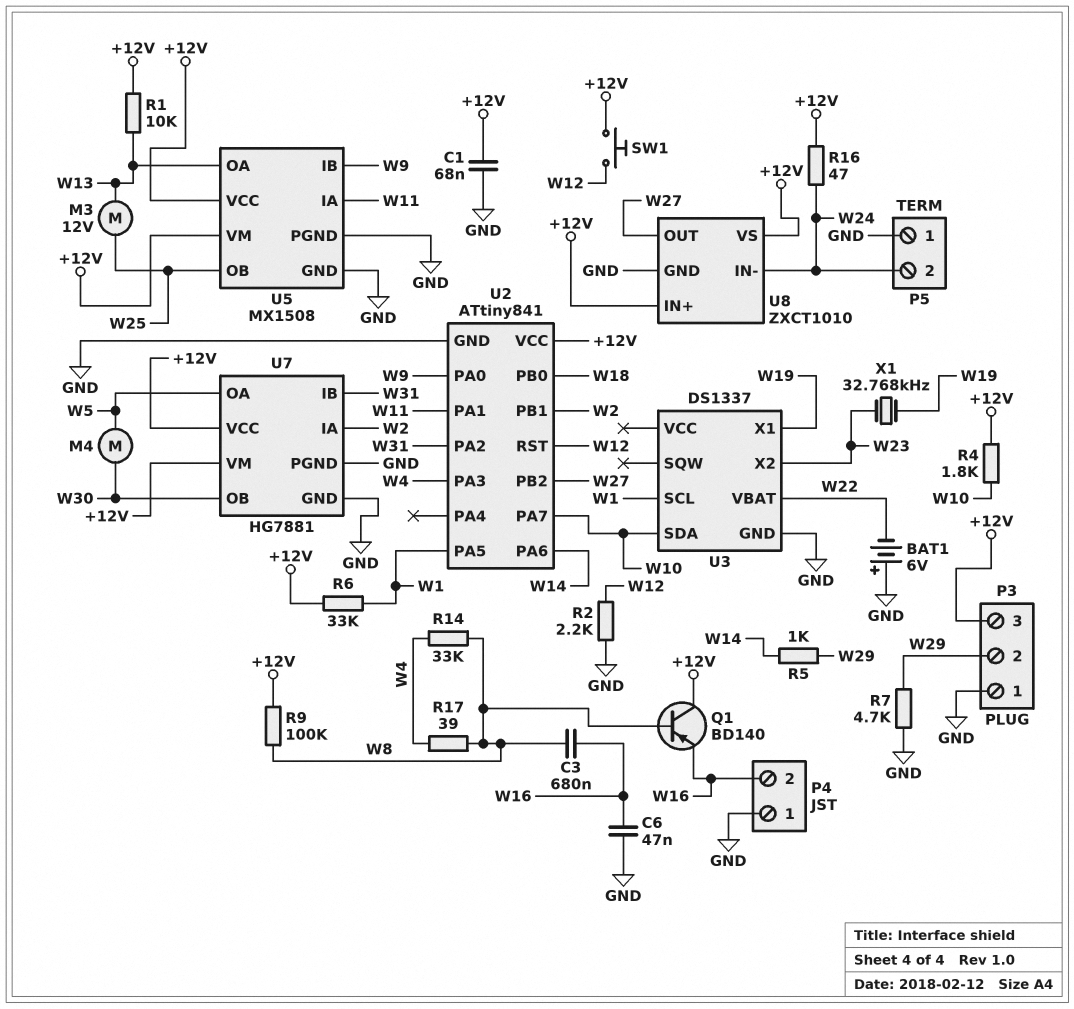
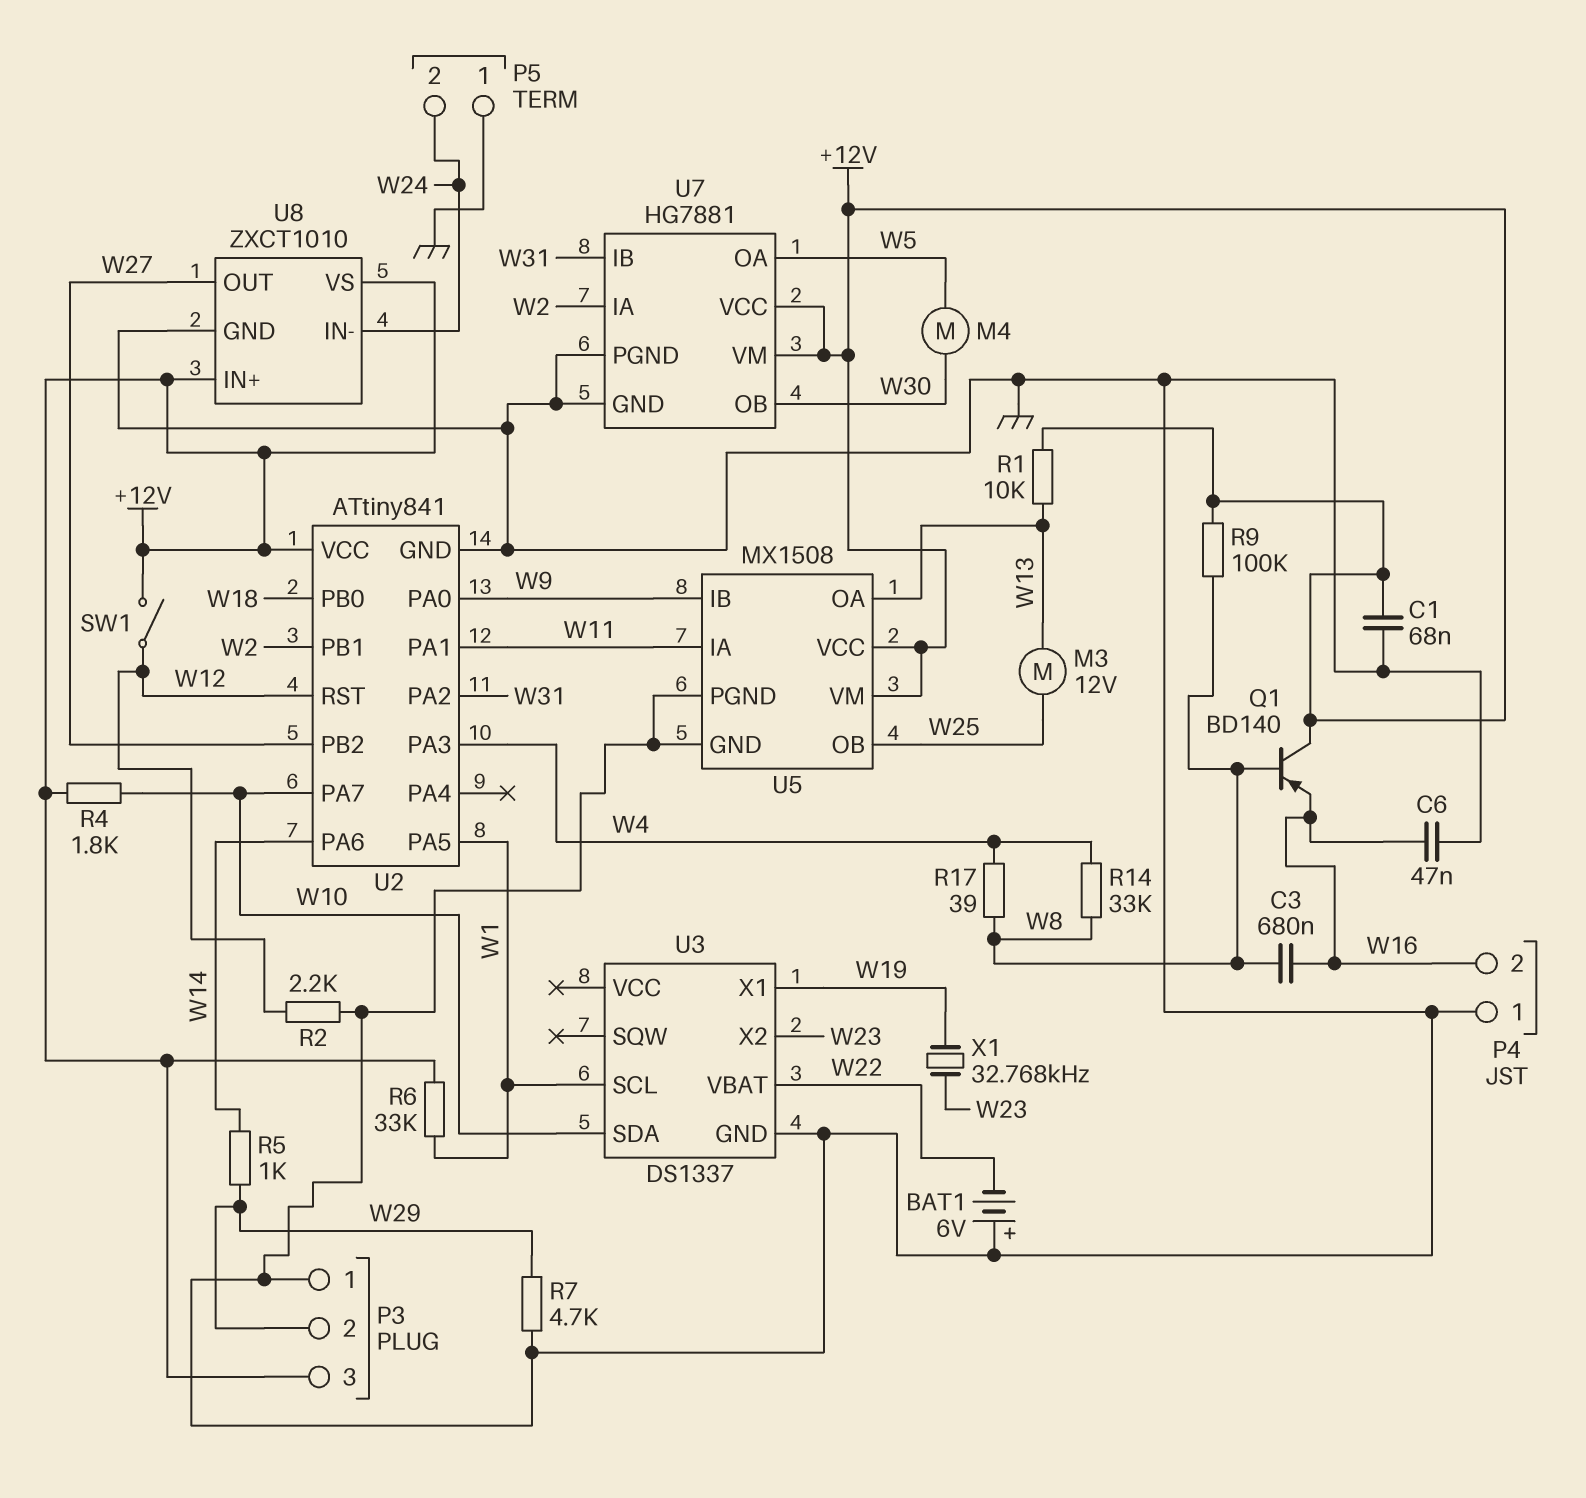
R16: 47 (+12V, W24) -> none
SW1: button (+12V, W12) -> switch (+12V, W12)

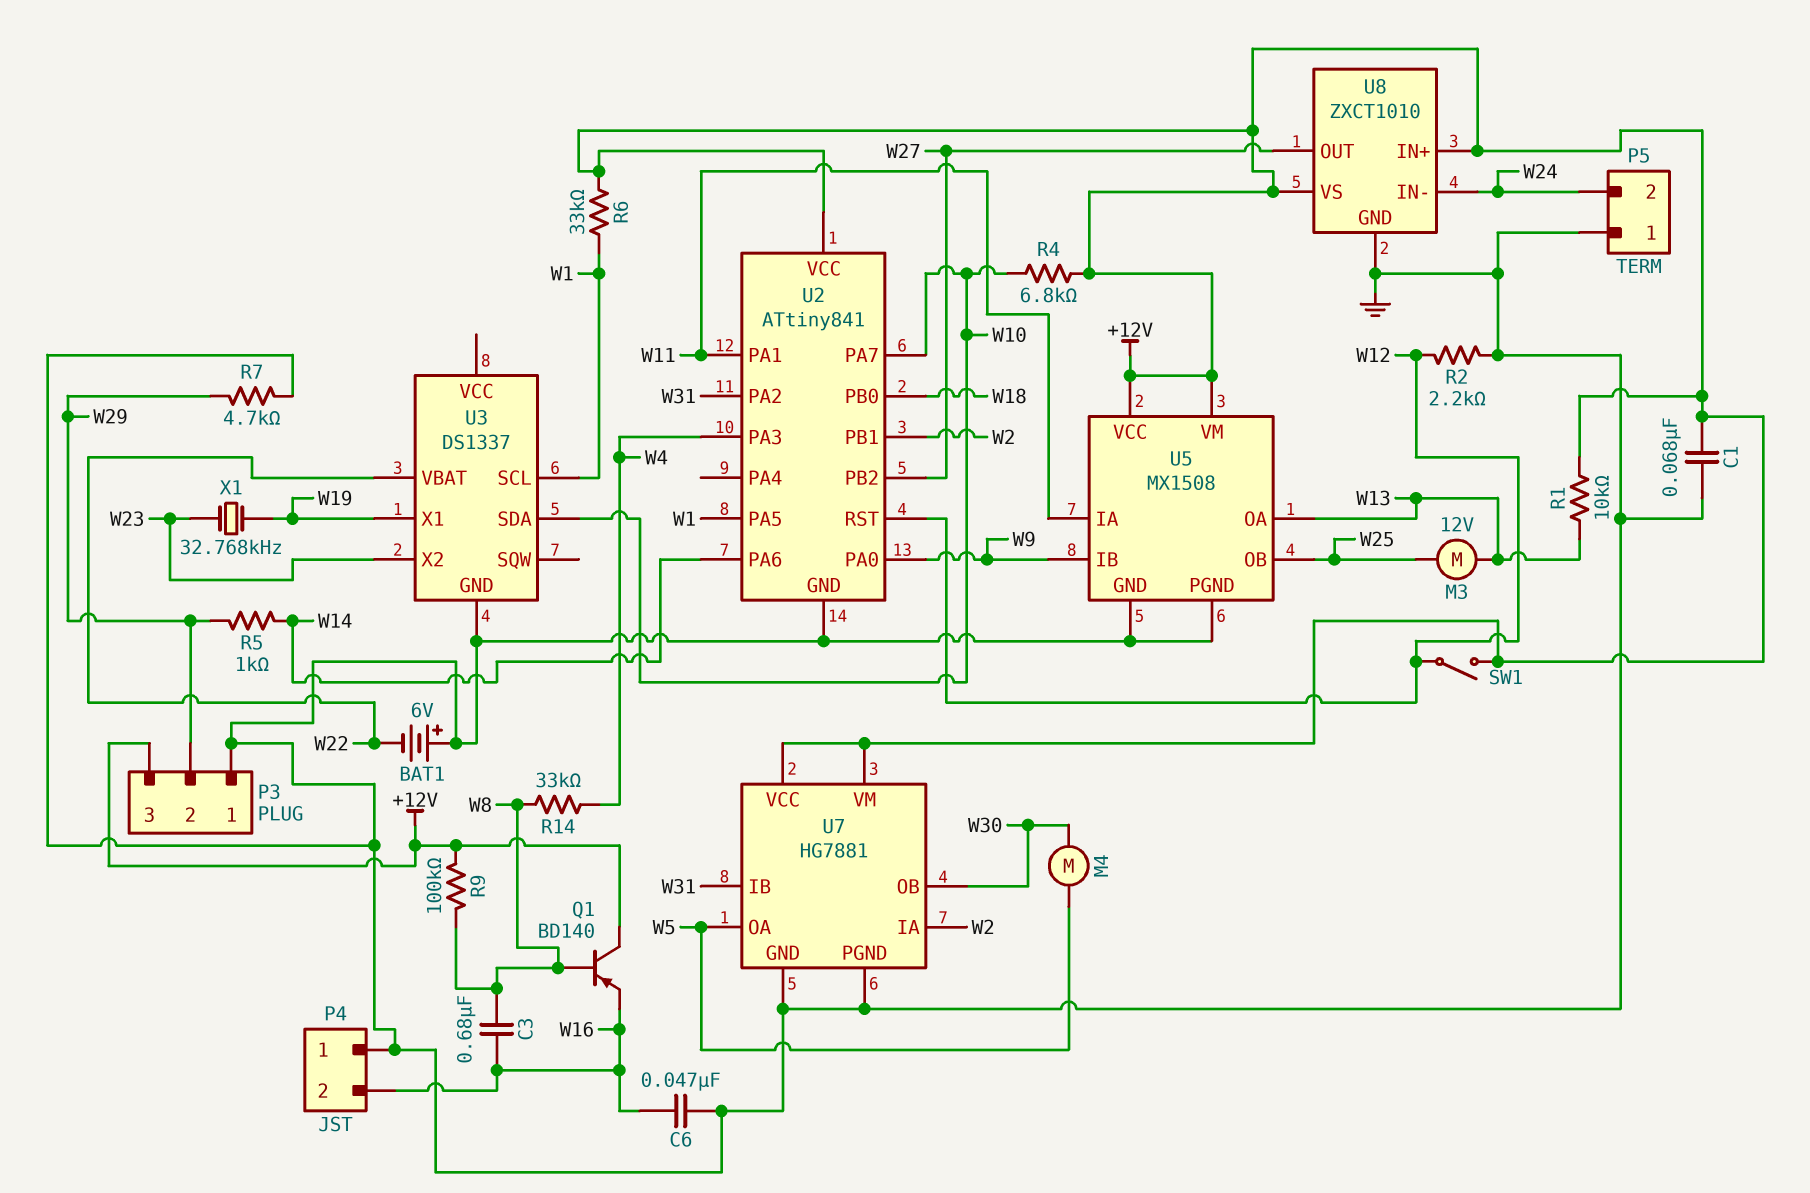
R4: 1.8k (+12V, W10) -> 6.8k (+12V, W10)
R17: 39 (W4, W8) -> none

